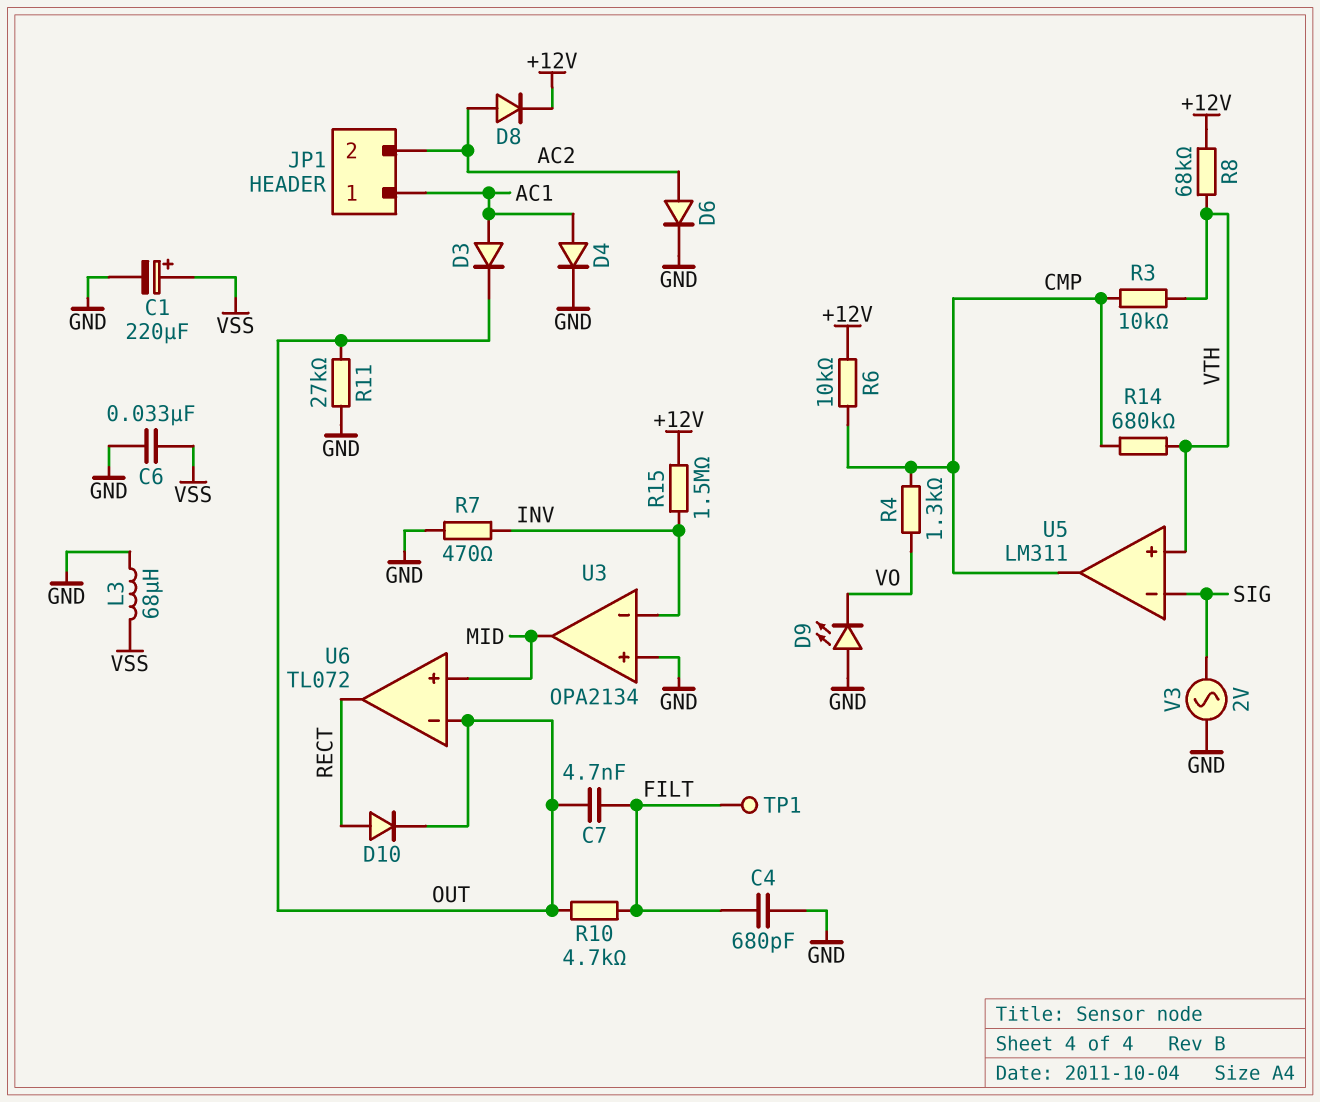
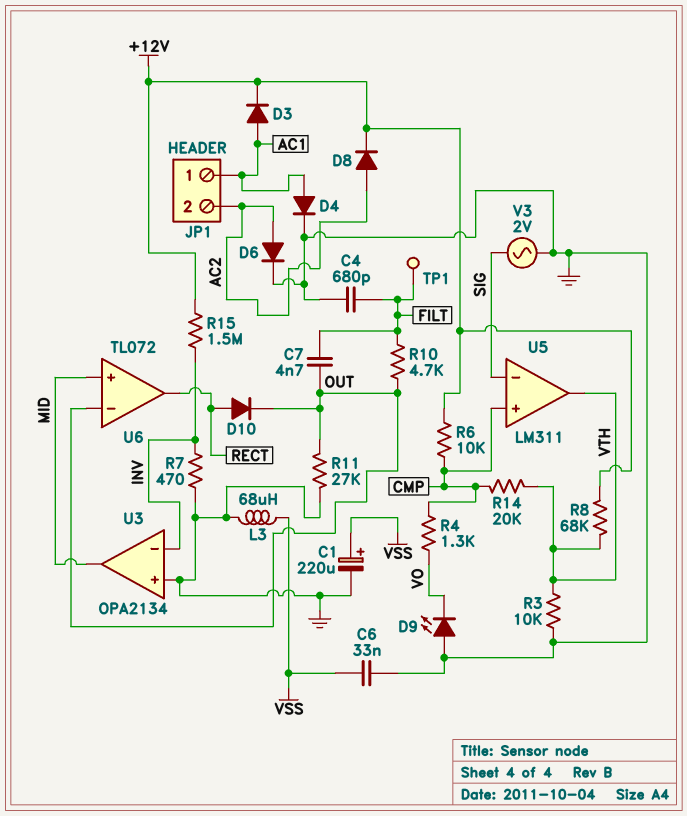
D3: diode (A AC1, K OUT) -> diode (A AC1, K +12V)
R3: 10k (CMP, VTH) -> 10k (GND, VTH)
R14: 680k (CMP, VTH) -> 20k (CMP, VTH)
U5 pin in+: VTH -> CMP
U5 pin out: CMP -> VTH

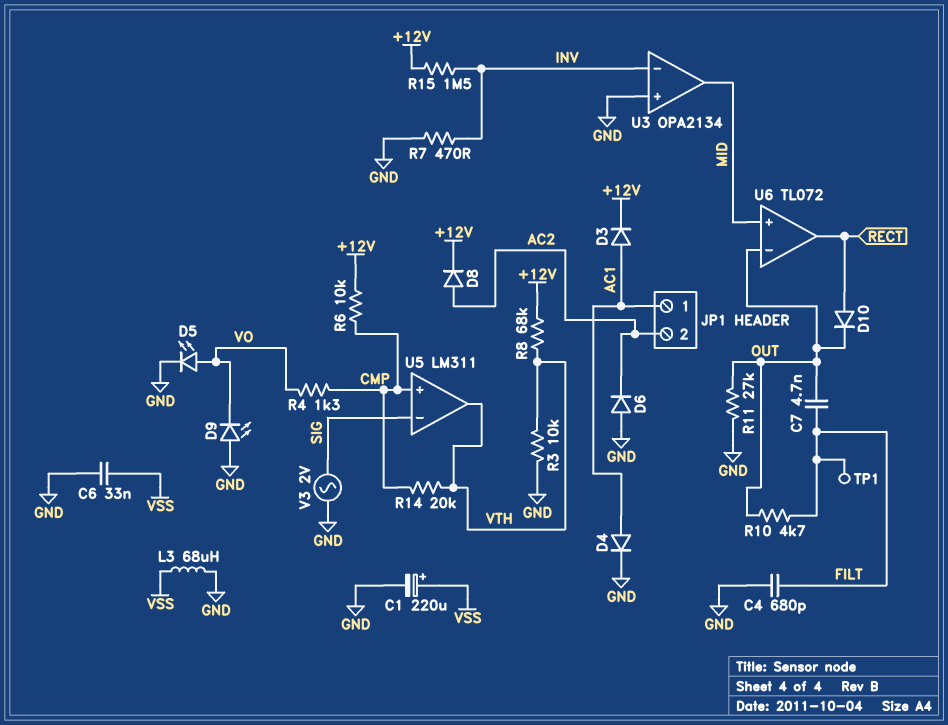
D5: none -> LED (A VO, K GND)
D6: diode (A AC2, K GND) -> diode (A GND, K AC2)

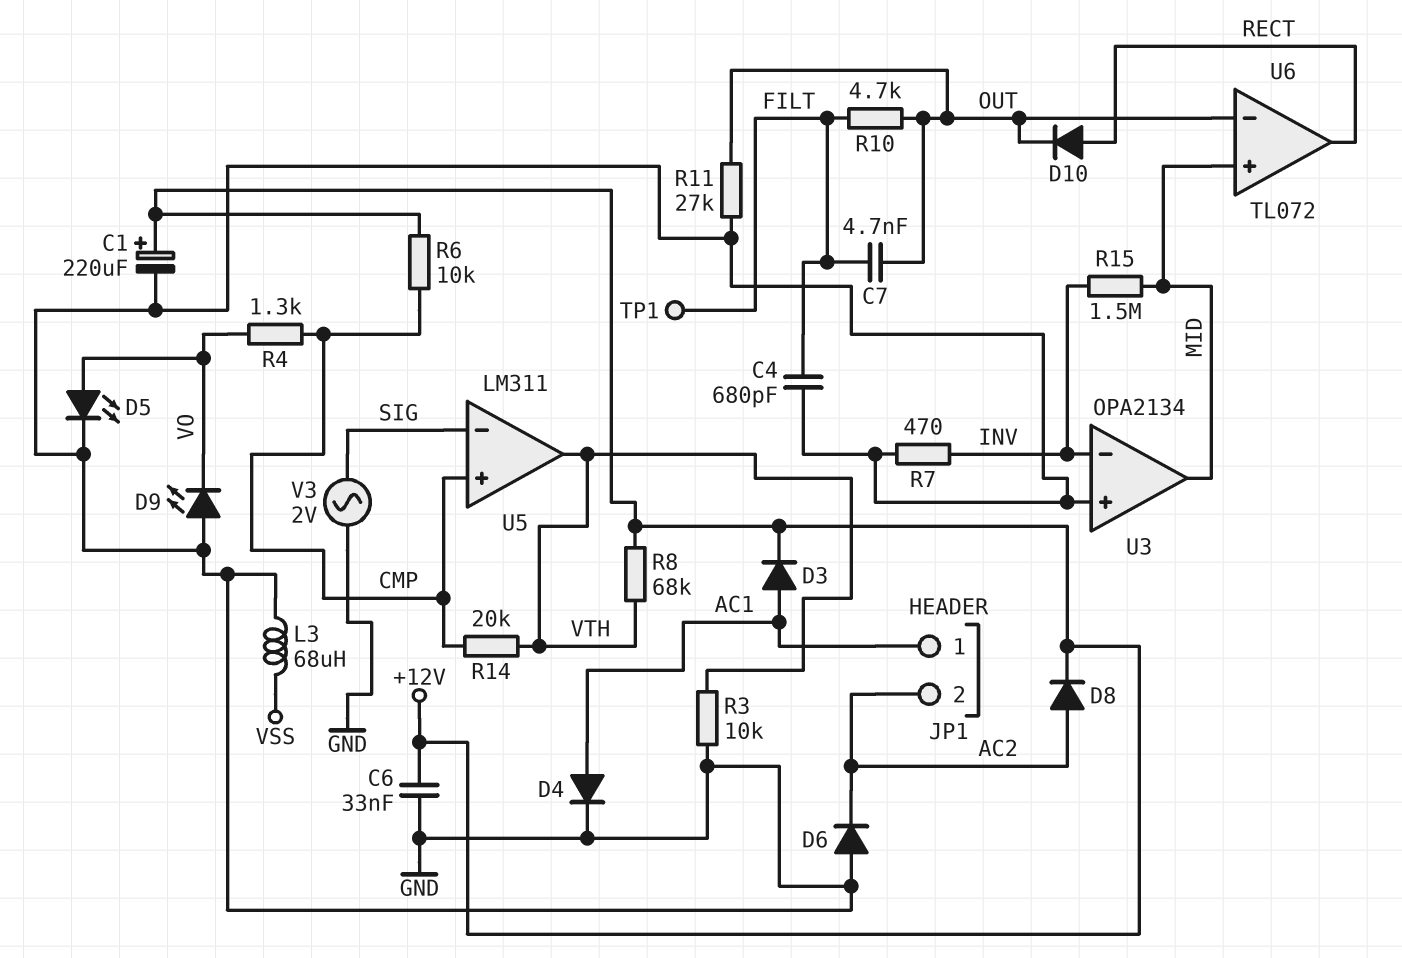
C1: 220uF (plus VSS, minus GND) -> 220uF (plus +12V, minus GND)
C6: 33nF (GND, VSS) -> 33nF (+12V, GND)
R15: 1.5M (+12V, INV) -> 1.5M (INV, MID)

